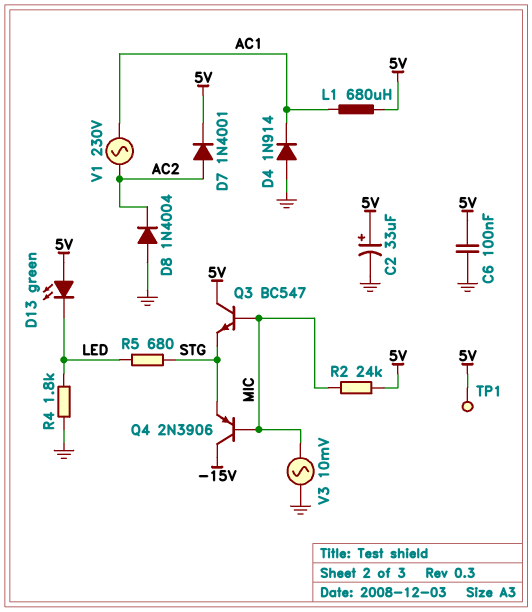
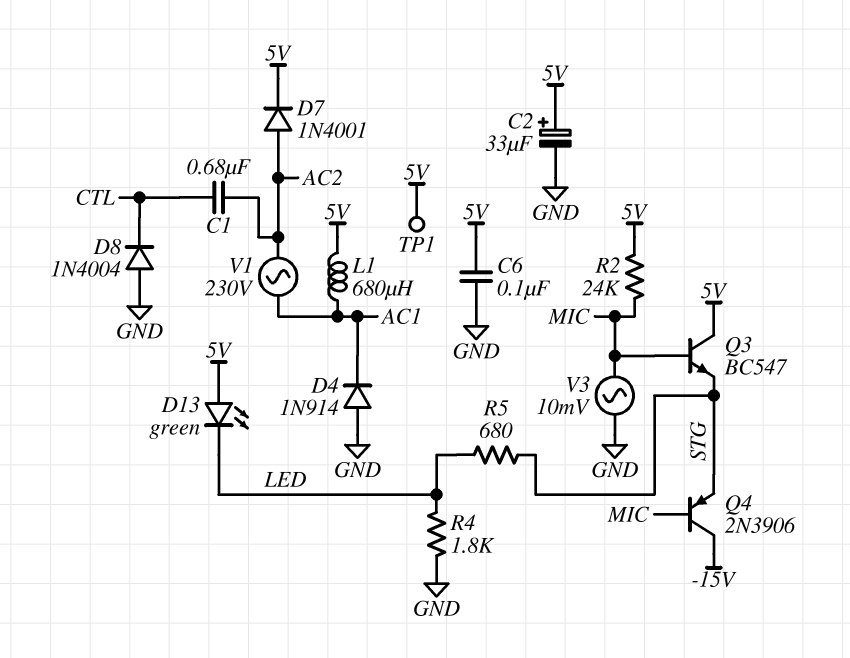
C1: none -> 680nF (AC2, CTL)
D8: diode 1N4004 (A GND, K AC2) -> diode 1N4004 (A GND, K CTL)

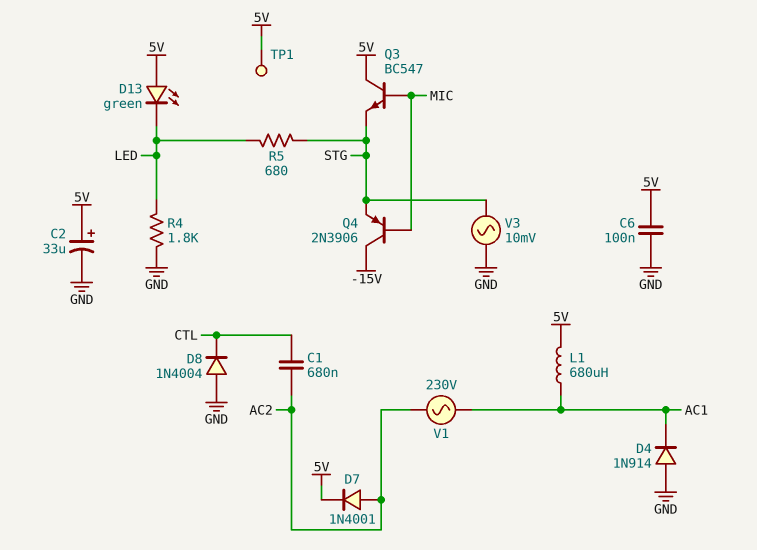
R2: 24k (5V, MIC) -> none
V3: AC 10mV (GND, MIC) -> AC 10mV (GND, STG)

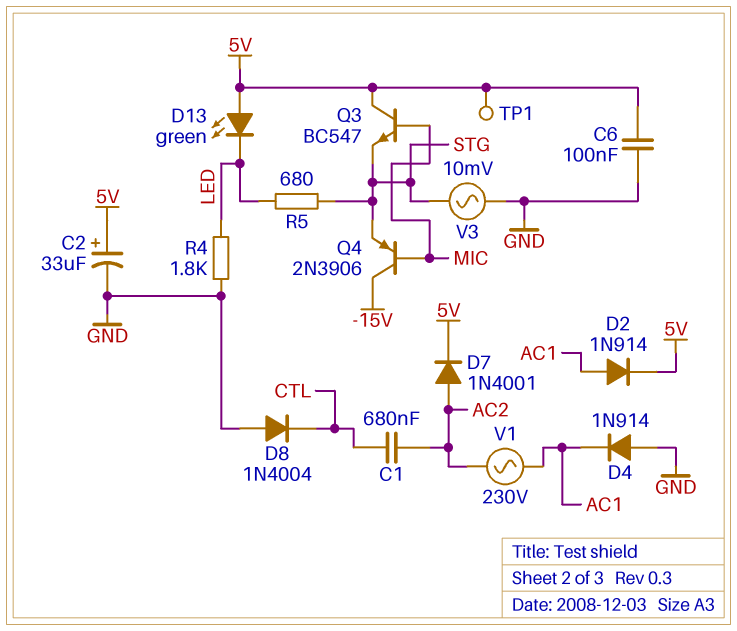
D2: none -> diode 1N914 (A AC1, K 5V)
L1: 680uH (5V, AC1) -> none

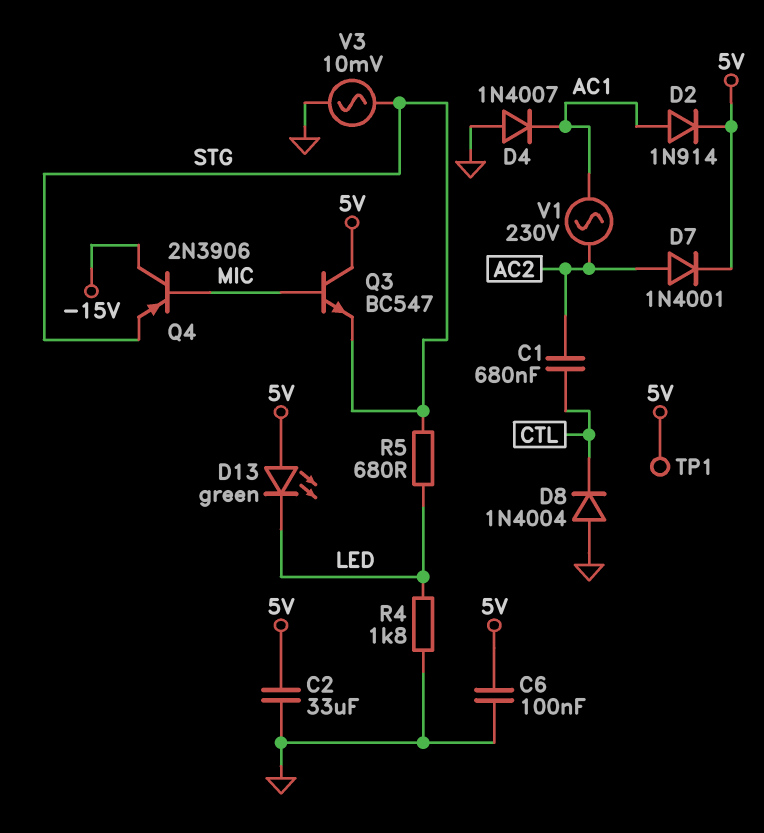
C2: 33uF (plus 5V, minus GND) -> 33uF (5V, GND)
D4: diode 1N914 (A GND, K AC1) -> diode 1N4007 (A GND, K AC1)

